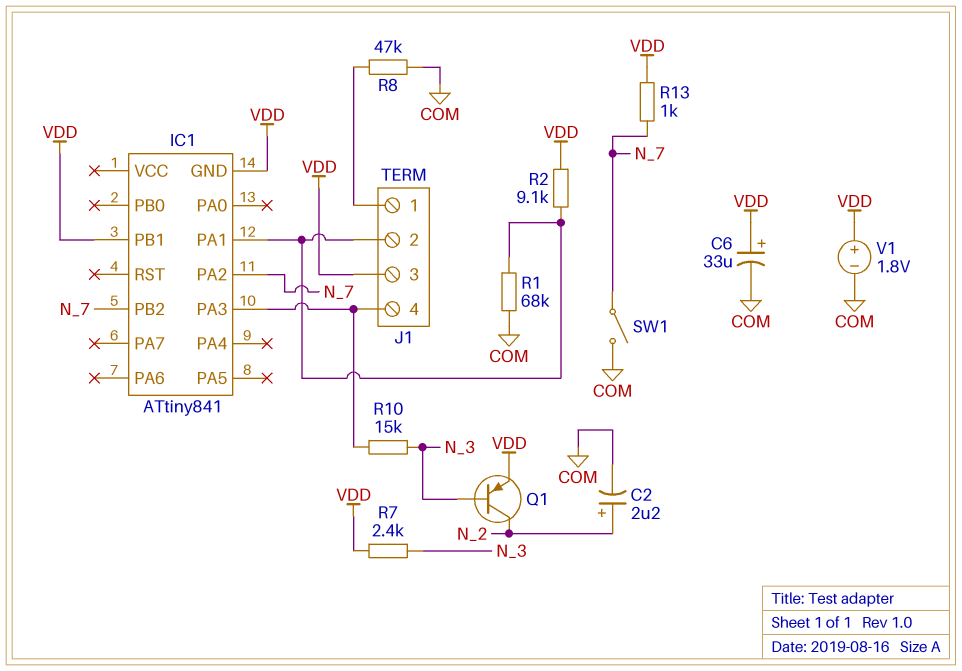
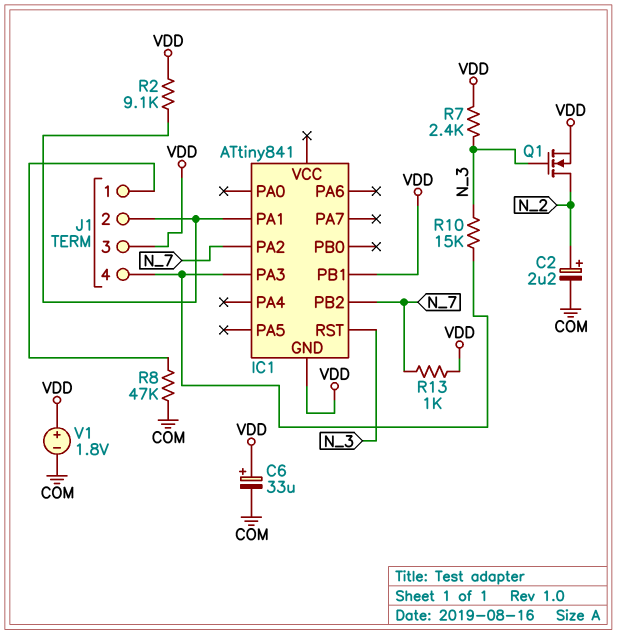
IC1 pin RST: none -> N_3
Q1: PNP (B N_3, C N_2, E VDD) -> NMOS (G N_3, D N_2, S VDD)
R1: 68k (COM, IC1/PA1) -> none
SW1: switch (COM, N_7) -> none

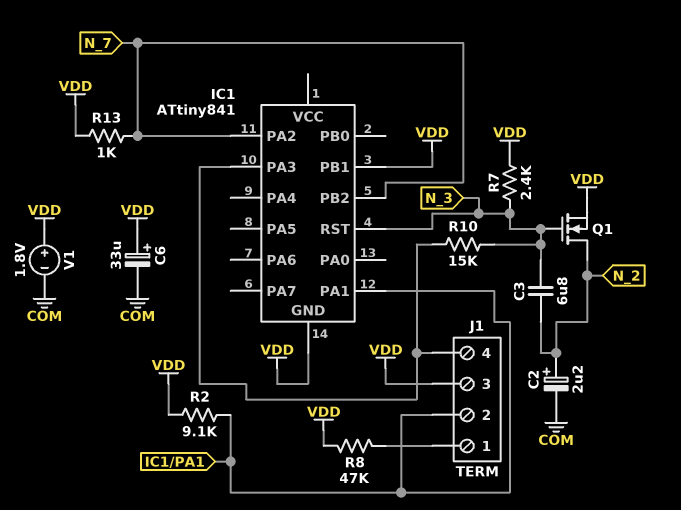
C3: none -> 6.8uF (N_2, N_3)
R8: 47k (COM, J1/1) -> 47k (J1/1, VDD)

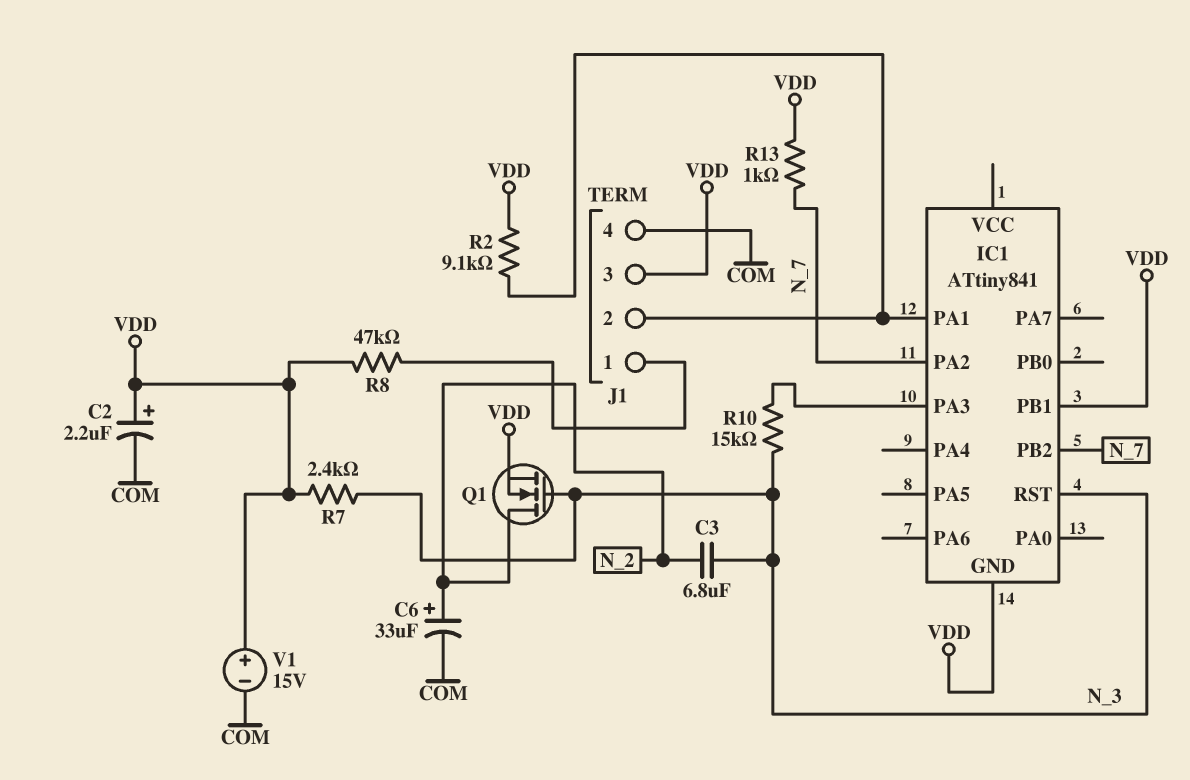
C2: 2.2uF (plus N_2, minus COM) -> 2.2uF (plus VDD, minus COM)
C6: 33uF (plus VDD, minus COM) -> 33uF (plus N_2, minus COM)
J1 pin 4: IC1/PA3 -> COM
V1: 1.8V (plus VDD, minus COM) -> 15V (plus VDD, minus COM)

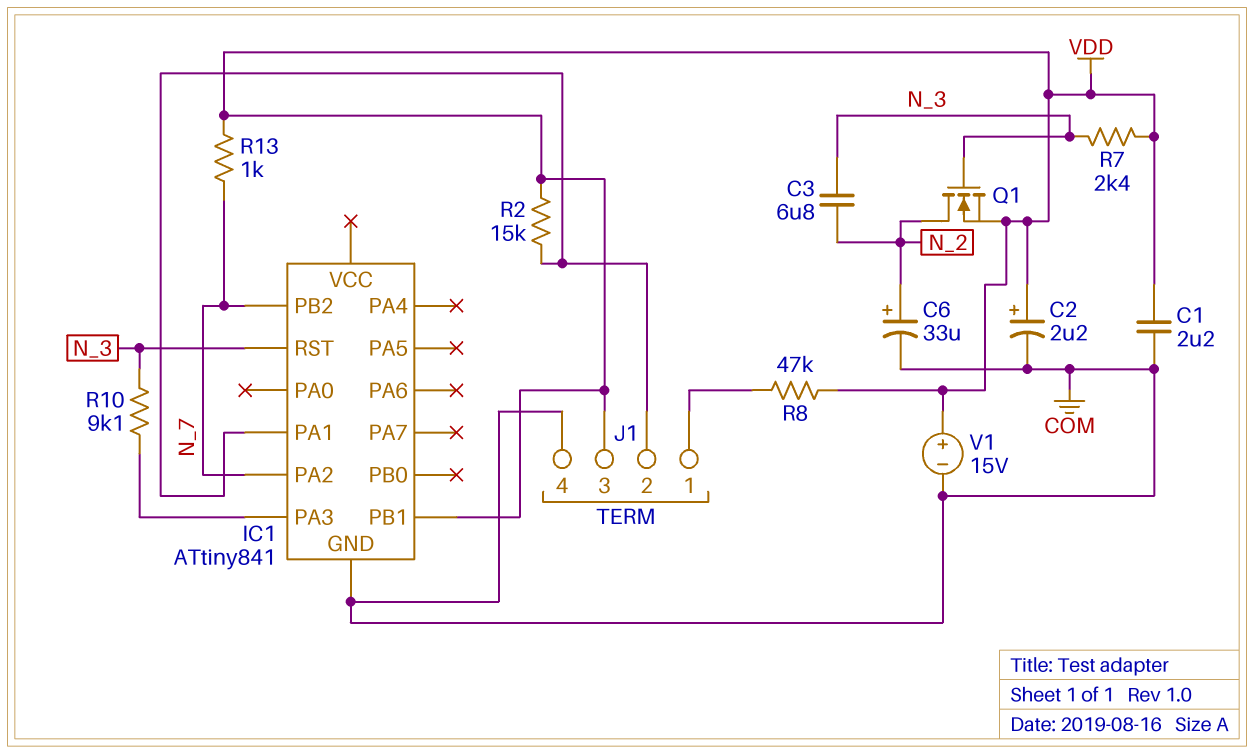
C1: none -> 2.2uF (COM, VDD)
IC1 pin GND: VDD -> COM
R2: 9.1k (IC1/PA1, VDD) -> 15k (IC1/PA1, VDD)
R10: 15k (IC1/PA3, N_3) -> 9.1k (IC1/PA3, N_3)

